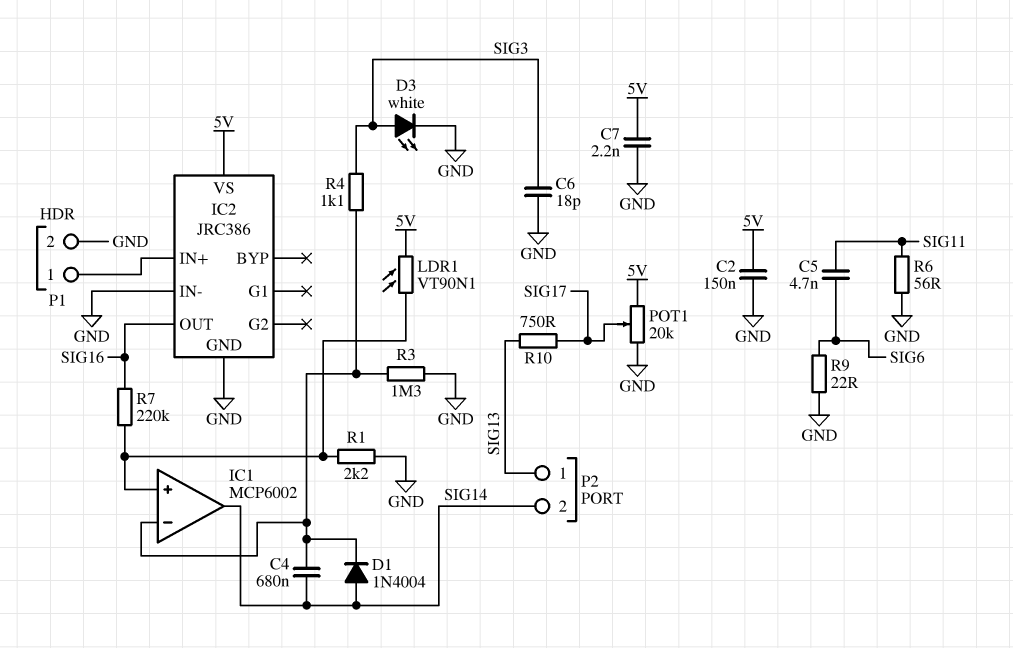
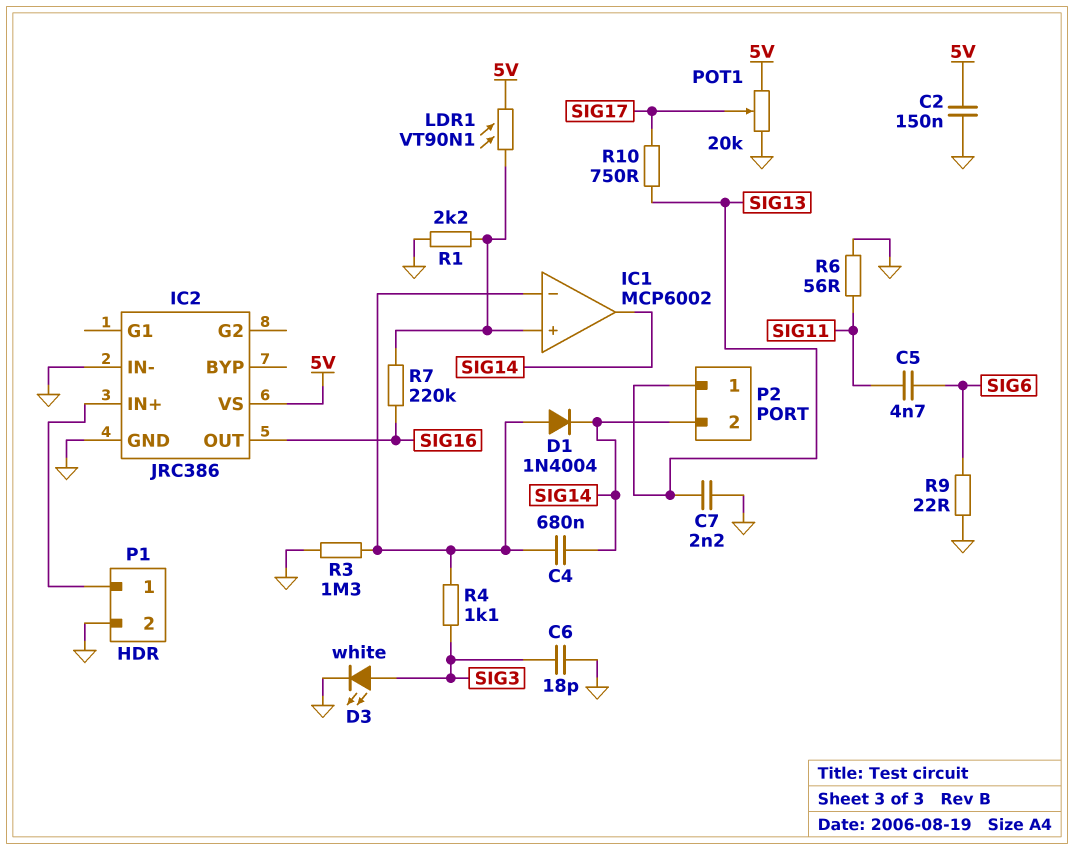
C7: 2.2nF (5V, GND) -> 2.2nF (GND, SIG13)
D1: diode 1N4004 (A SIG14, K IC1/in-) -> diode 1N4004 (A IC1/in-, K SIG14)

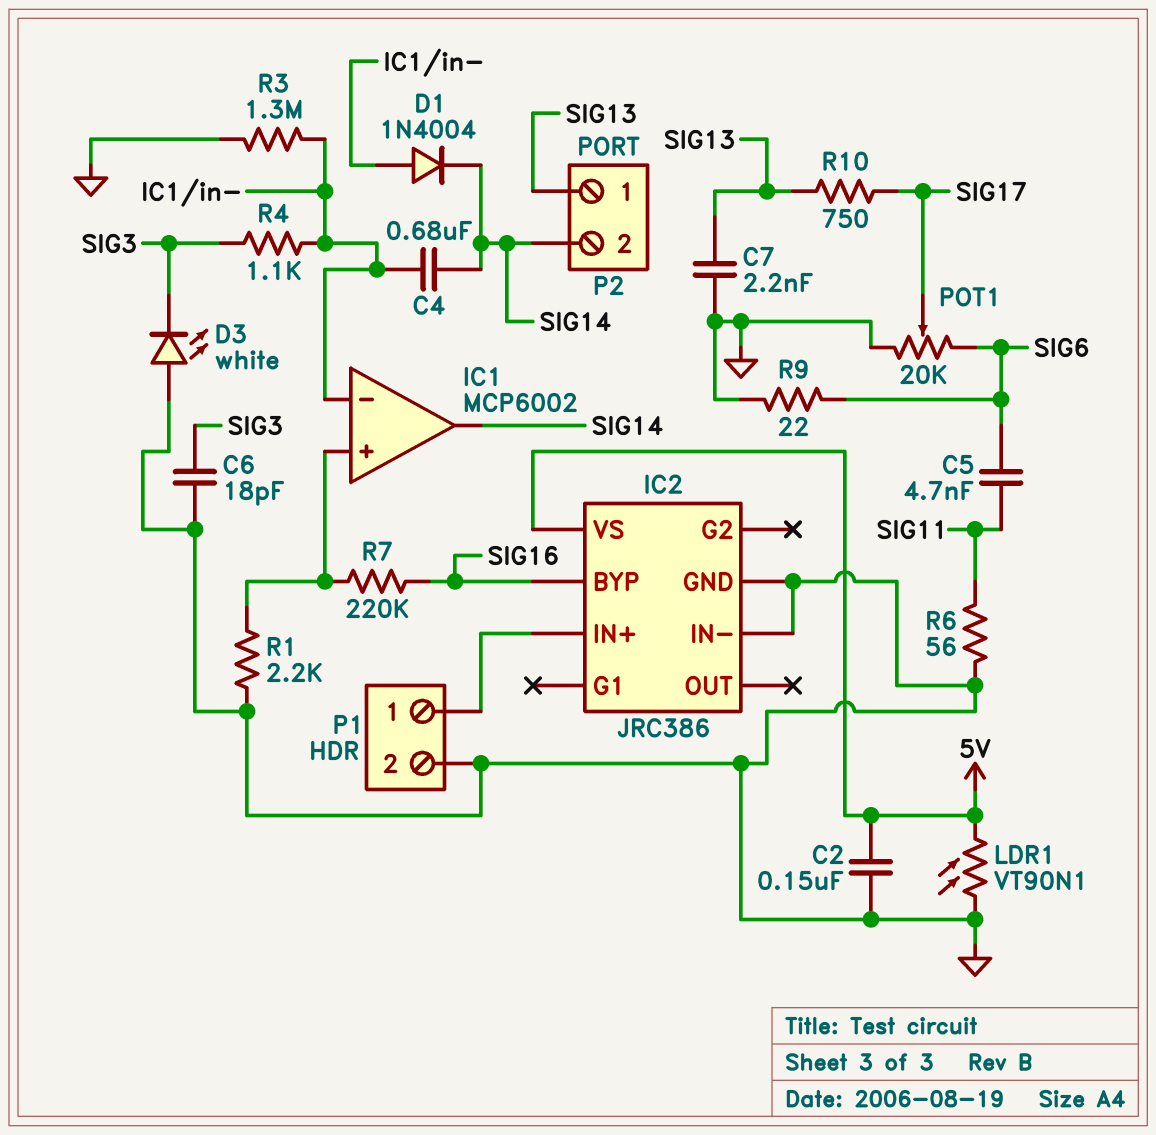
D3: LED white (A SIG3, K GND) -> LED white (A GND, K SIG3)
IC2 pin BYP: none -> SIG16
IC2 pin OUT: SIG16 -> none
LDR1: VT90N1 (5V, IC1/in+) -> VT90N1 (5V, GND)
POT1: 20k (5V, GND, wiper SIG17) -> 20k (GND, SIG6, wiper SIG17)

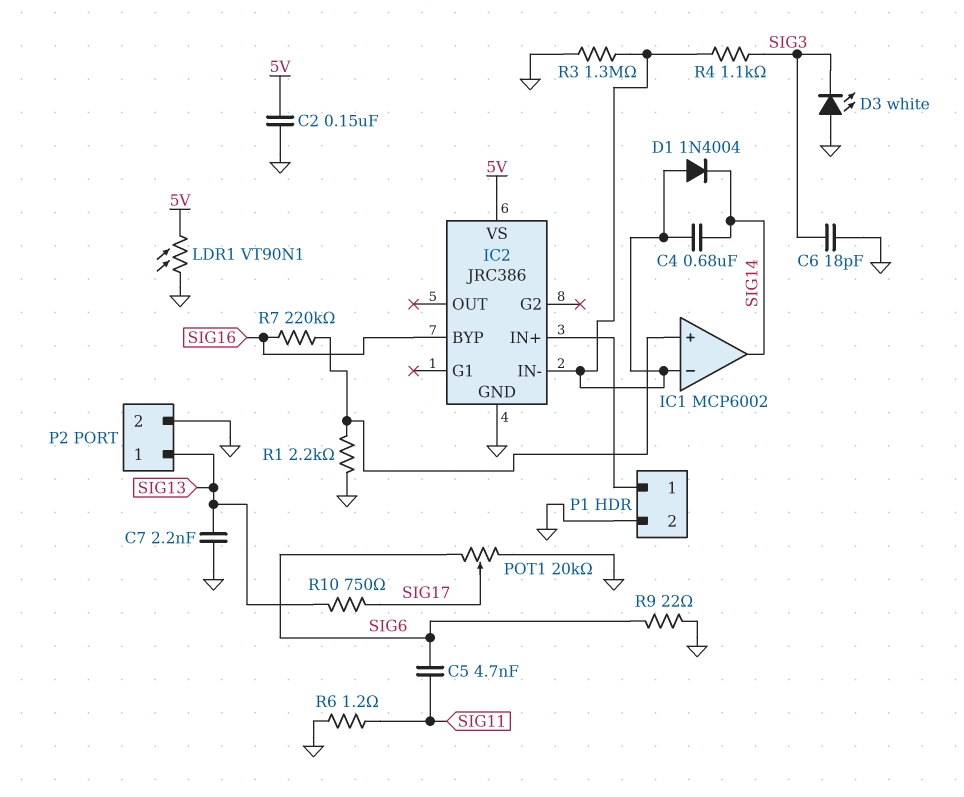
IC2 pin IN-: GND -> IC1/in-
P2 pin 2: SIG14 -> GND
R6: 56 (GND, SIG11) -> 1.2 (GND, SIG11)

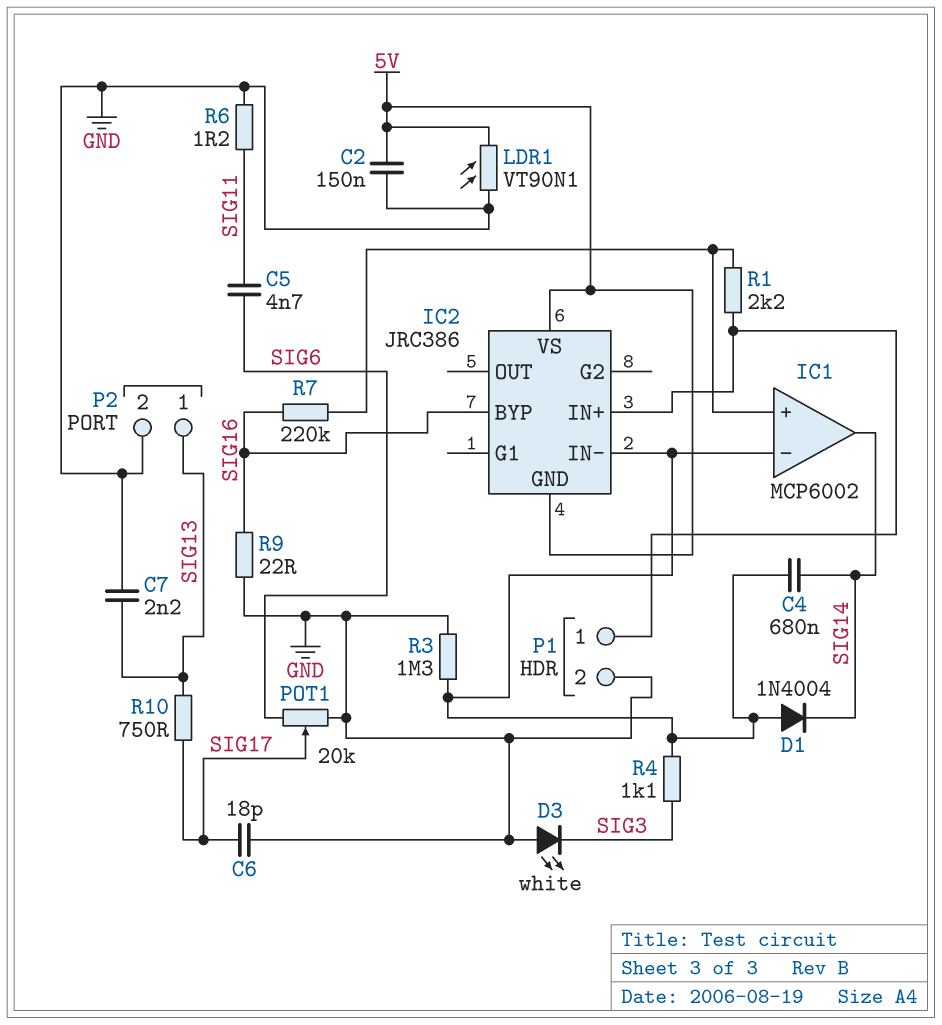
C6: 18pF (GND, SIG3) -> 18pF (GND, SIG17)
IC2 pin GND: GND -> 5V
R1: 2.2k (GND, IC1/in+) -> 2.2k (IC1/in+, IC2/IN+)
R9: 22 (GND, SIG6) -> 22 (GND, SIG16)

